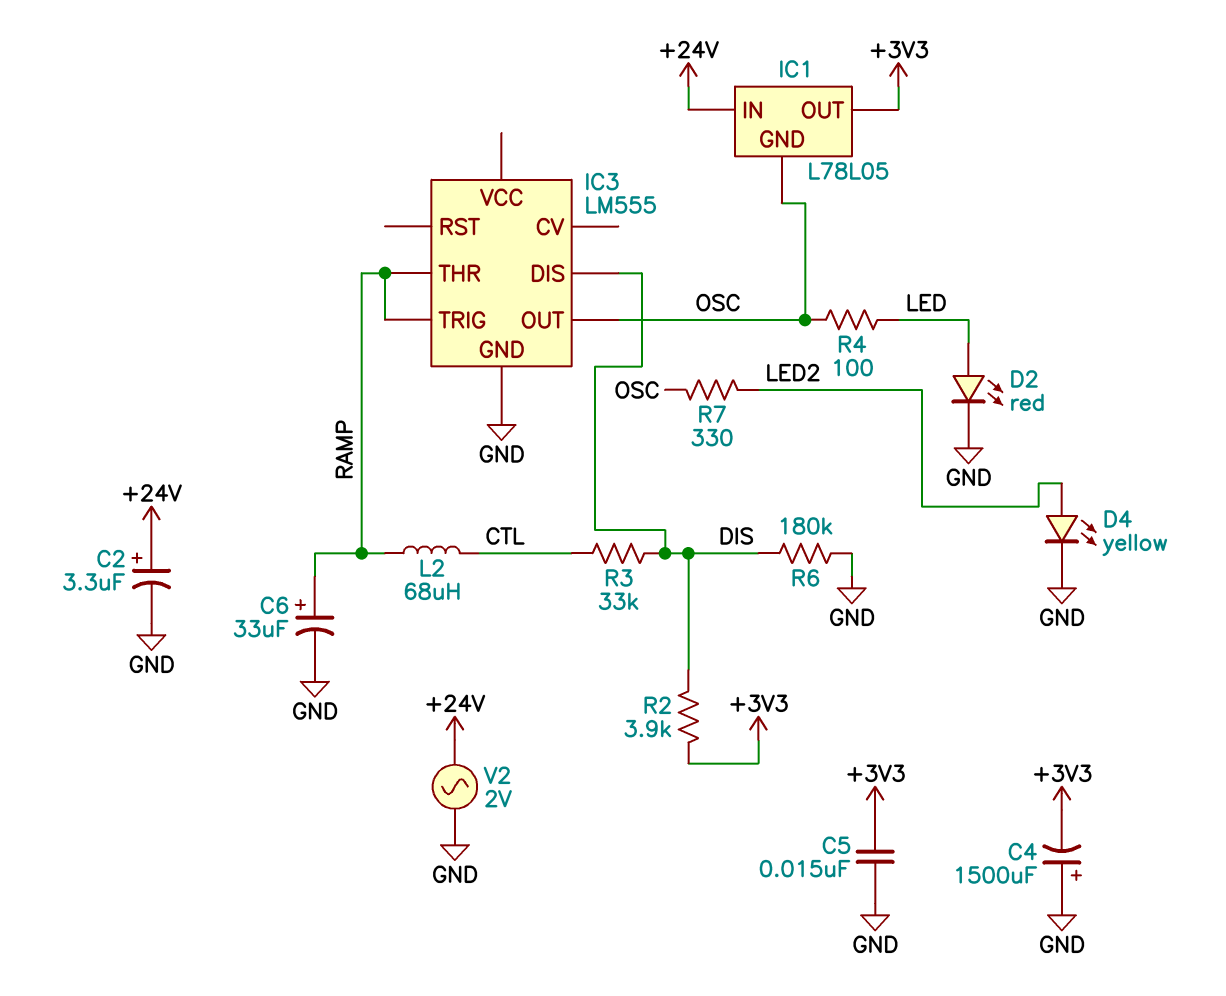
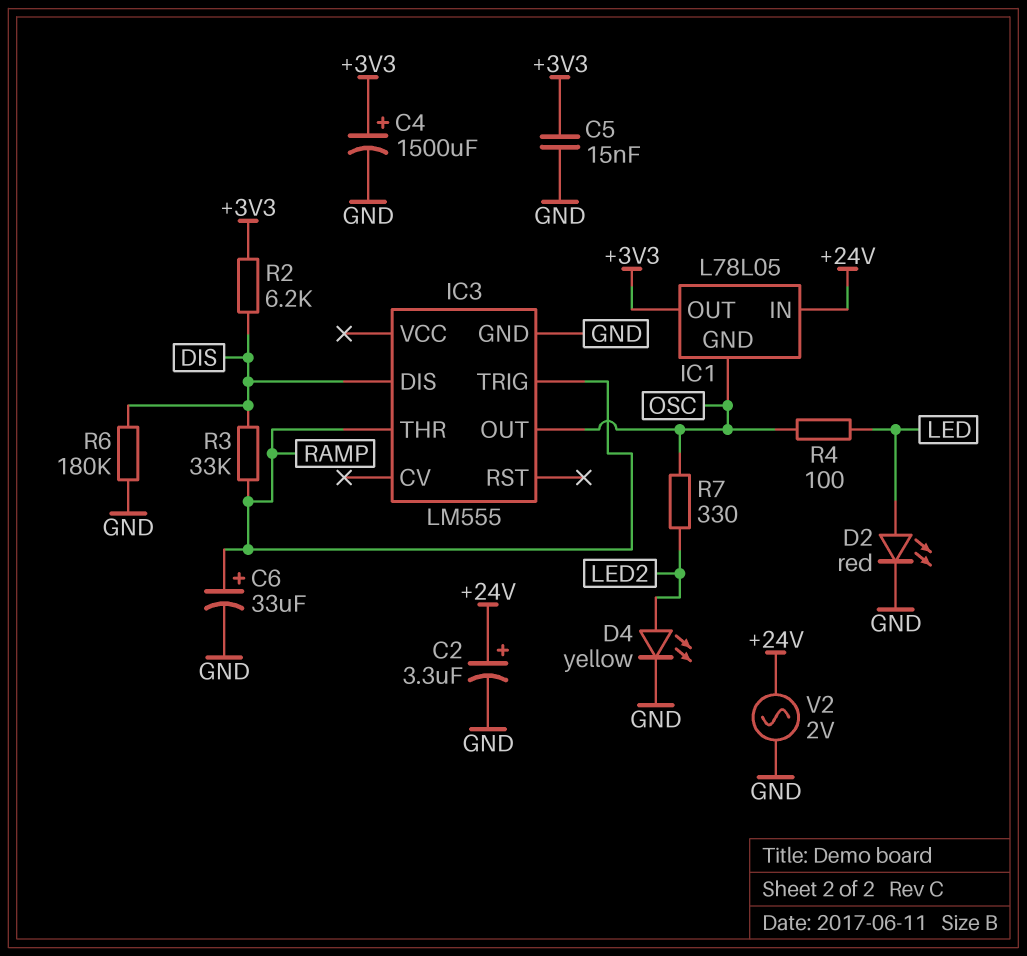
C4: 1500uF (plus GND, minus +3V3) -> 1500uF (plus +3V3, minus GND)
L2: 68uH (CTL, RAMP) -> none
R2: 3.9k (+3V3, DIS) -> 6.2k (+3V3, DIS)
R3: 33k (CTL, DIS) -> 33k (DIS, RAMP)

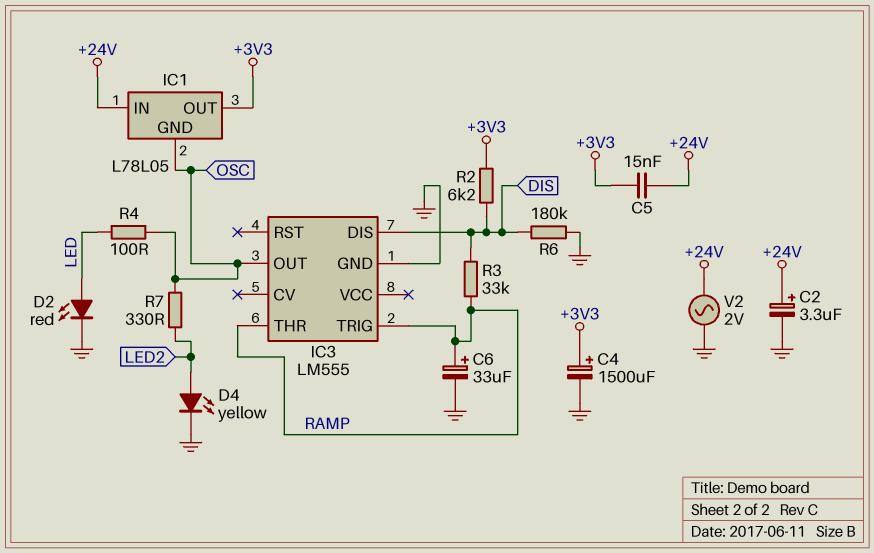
C5: 15nF (+3V3, GND) -> 15nF (+3V3, +24V)

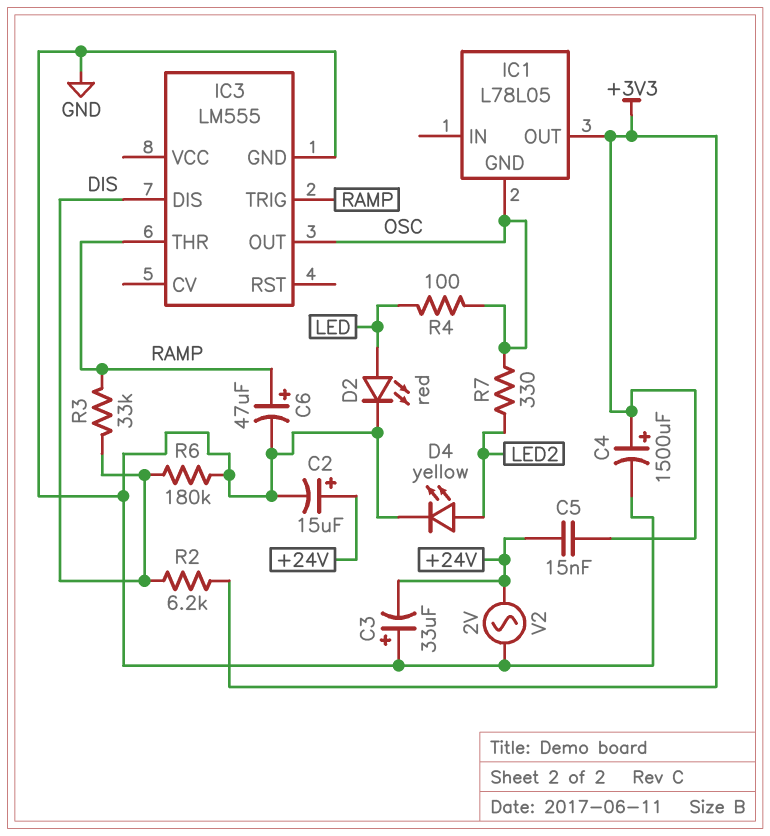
C2: 3.3uF (plus +24V, minus GND) -> 15uF (plus +24V, minus GND)
C3: none -> 33uF (plus GND, minus +24V)
C6: 33uF (plus RAMP, minus GND) -> 47uF (plus RAMP, minus GND)
IC1 pin IN: +24V -> none

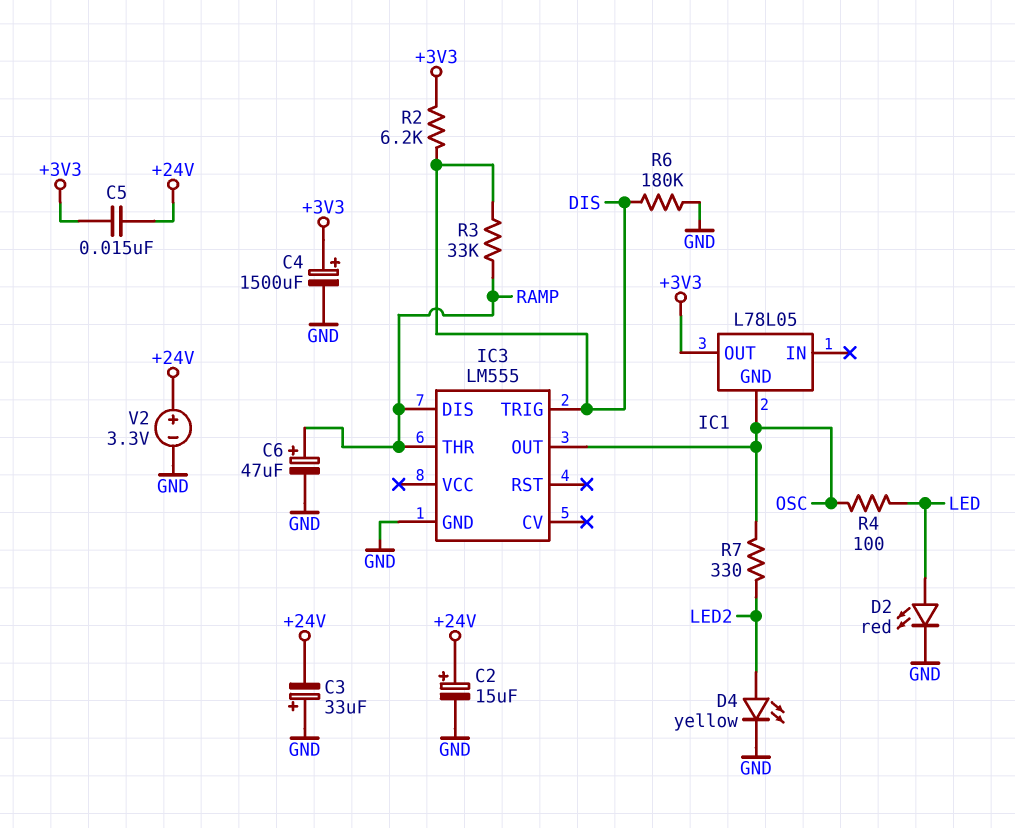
IC3 pin DIS: DIS -> RAMP
IC3 pin TRIG: RAMP -> DIS
V2: AC 2V (+24V, GND) -> 3.3V (plus +24V, minus GND)

